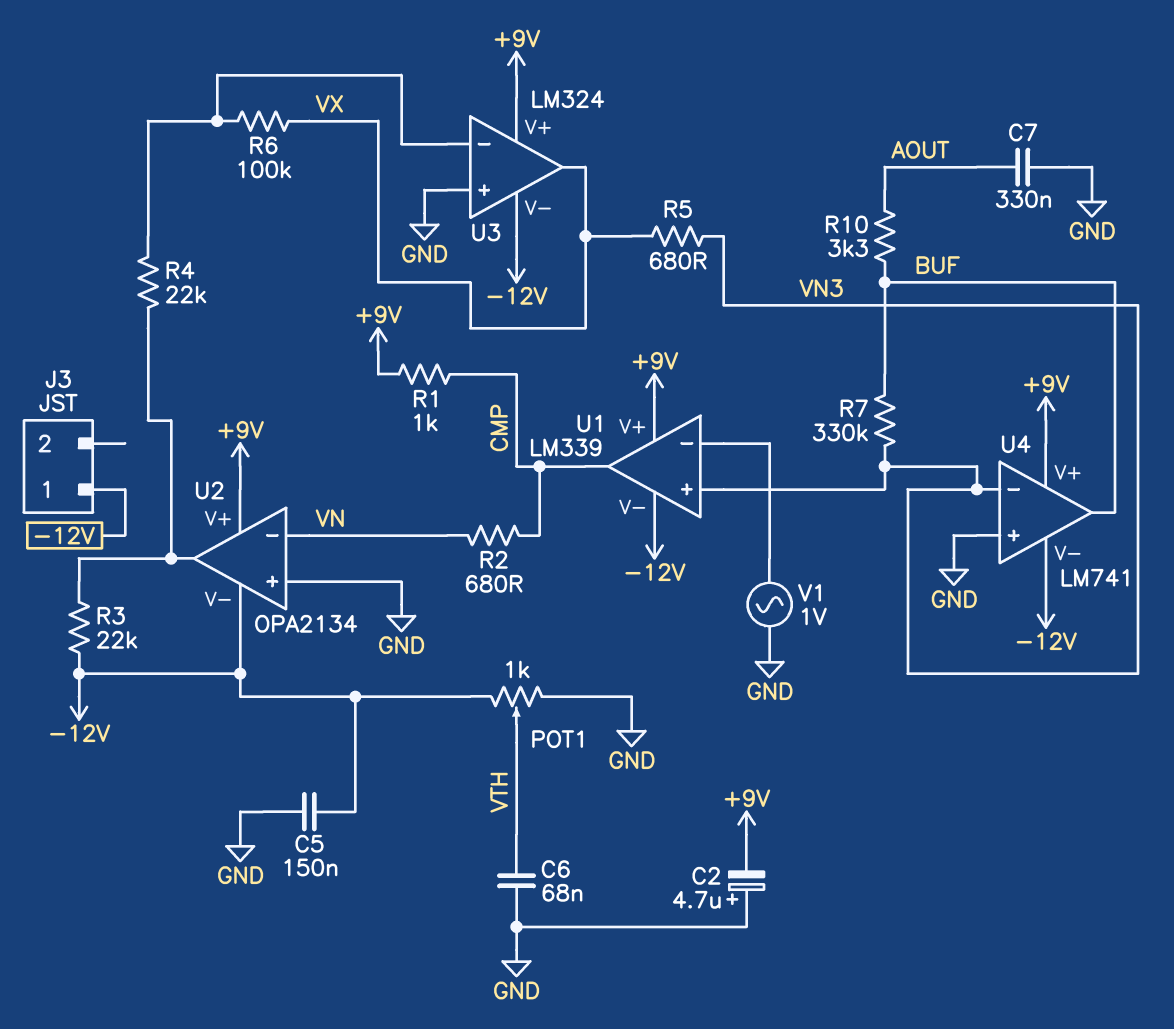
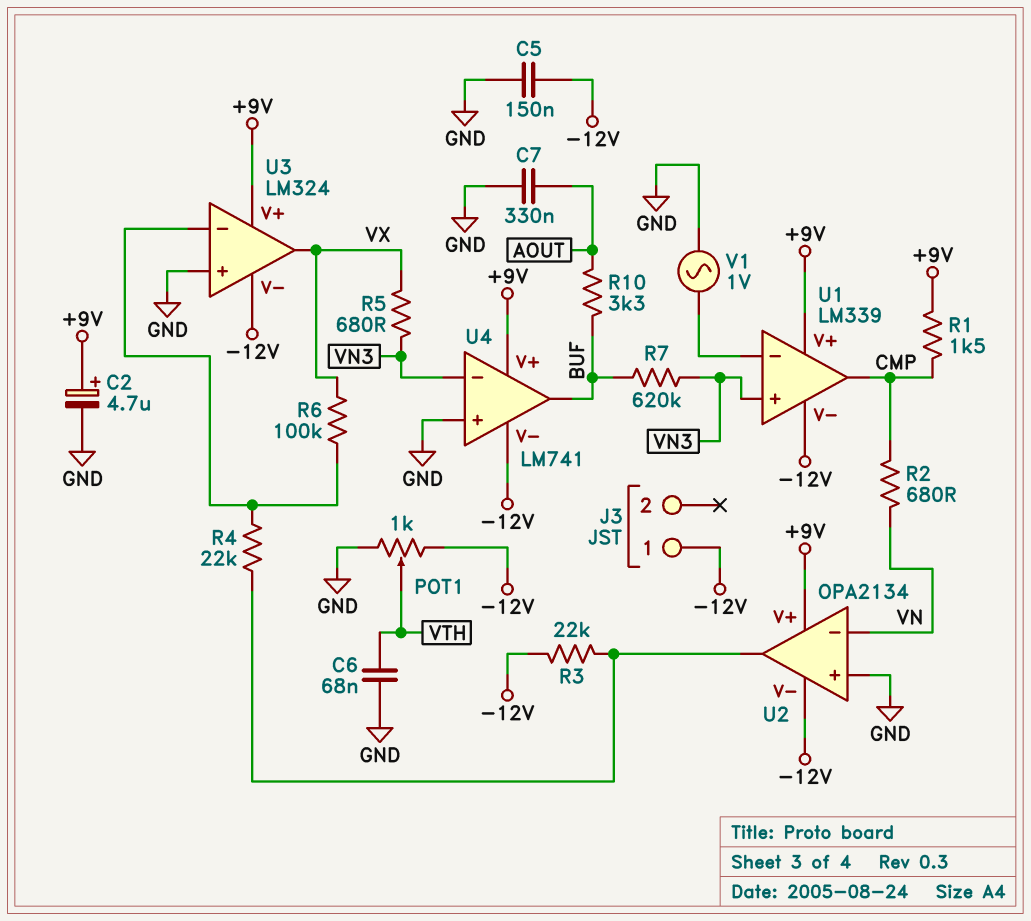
C2: 4.7uF (plus GND, minus +9V) -> 4.7uF (plus +9V, minus GND)
R1: 1k (+9V, CMP) -> 1.5k (+9V, CMP)
R7: 330k (BUF, VN3) -> 620k (BUF, VN3)

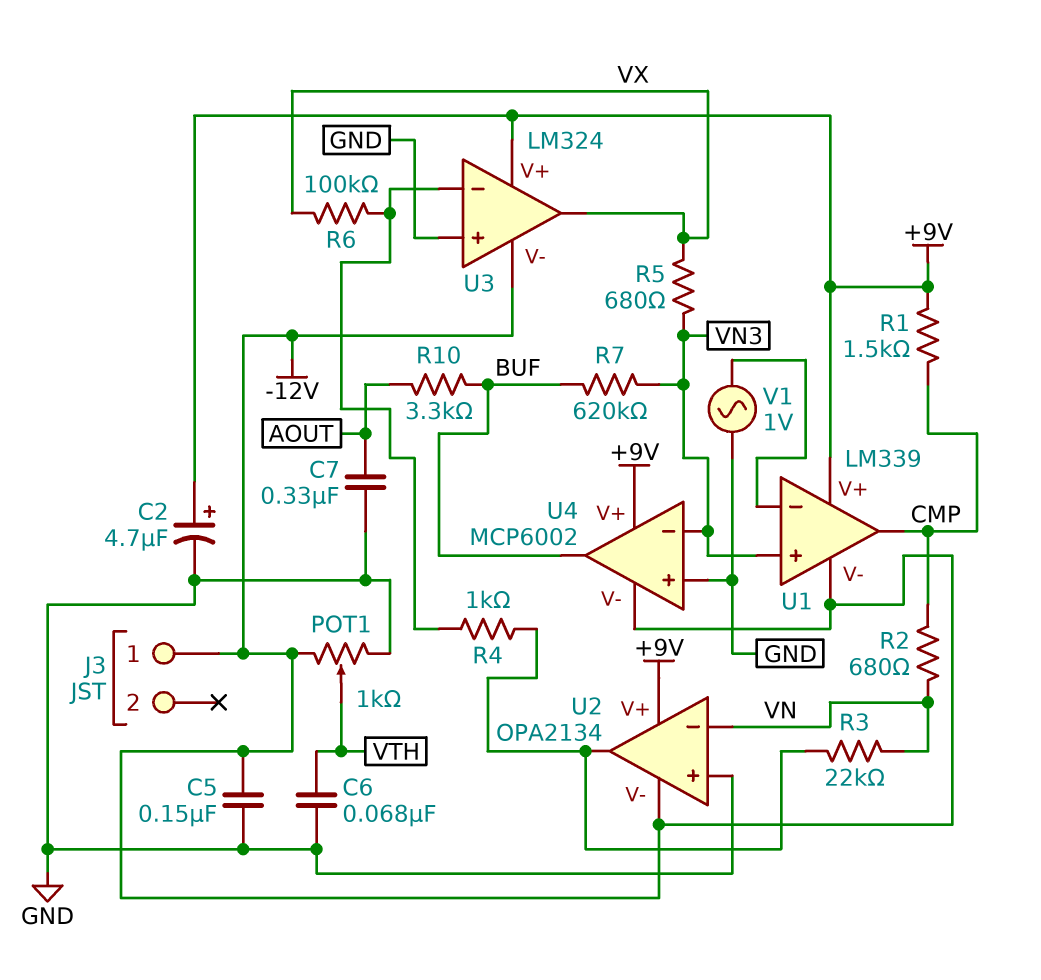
R3: 22k (-12V, U2/out) -> 22k (U2/out, VN)
R4: 22k (U2/out, U3/in-) -> 1k (U2/out, U3/in-)
U4: LM741 -> MCP6002

